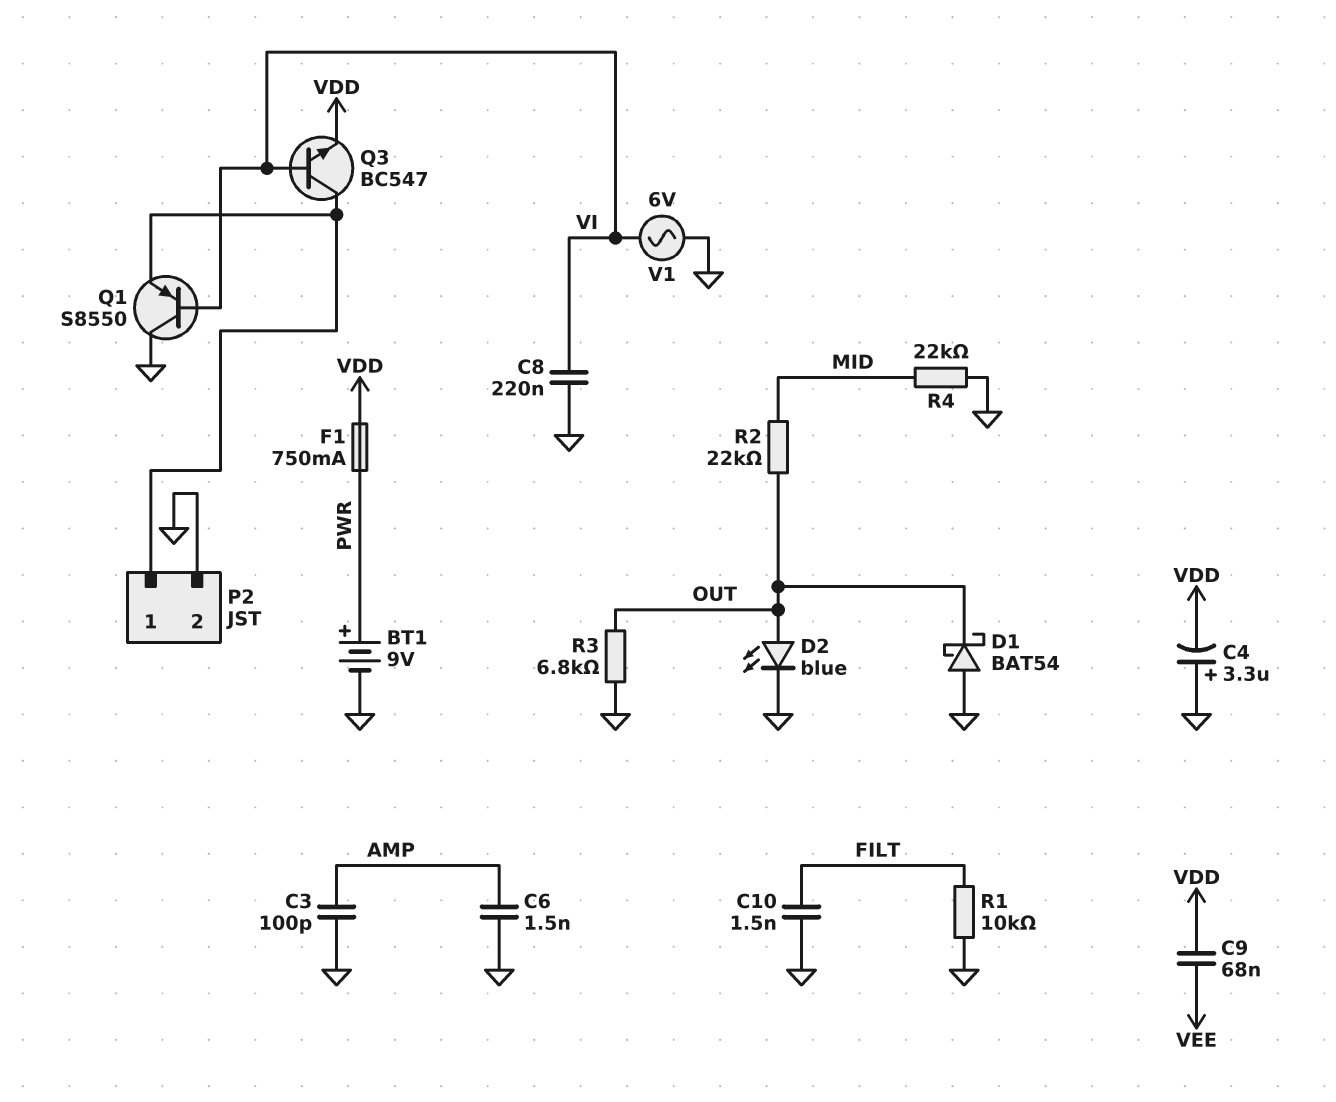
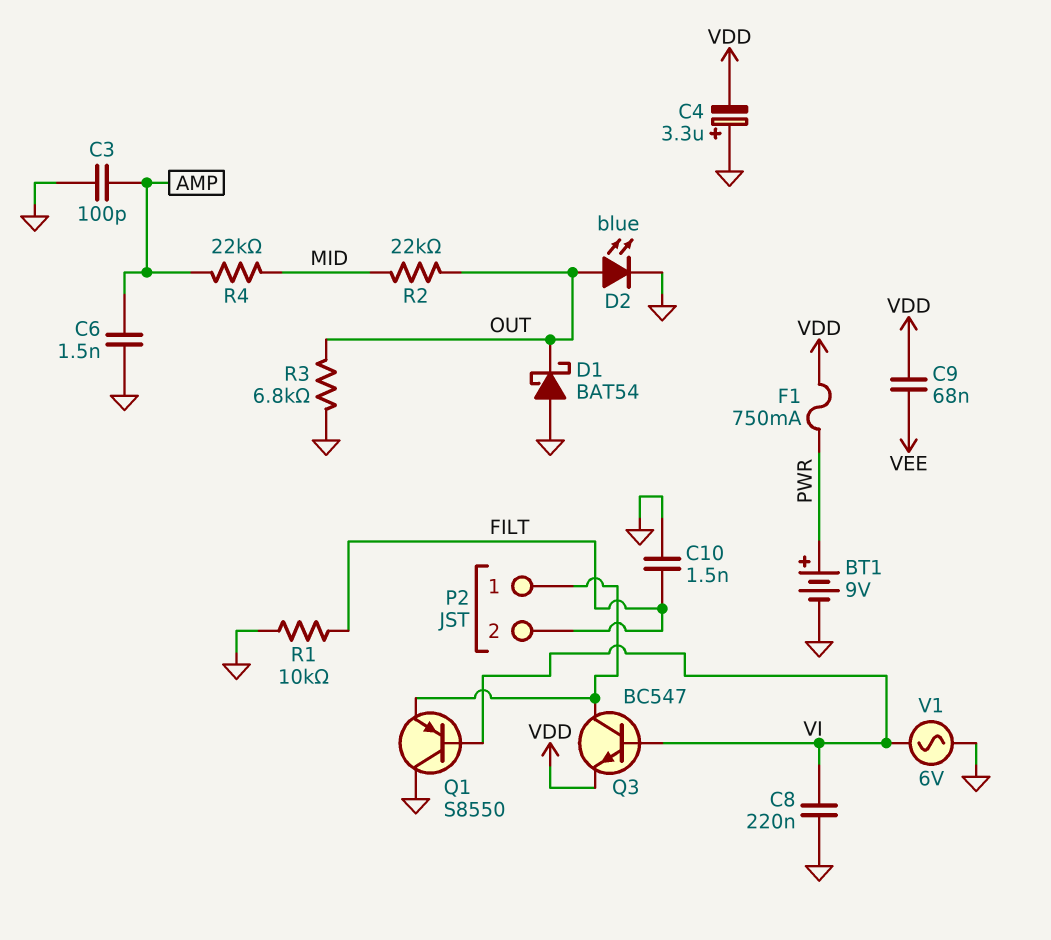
P2 pin 2: GND -> FILT
R4: 22k (GND, MID) -> 22k (AMP, MID)

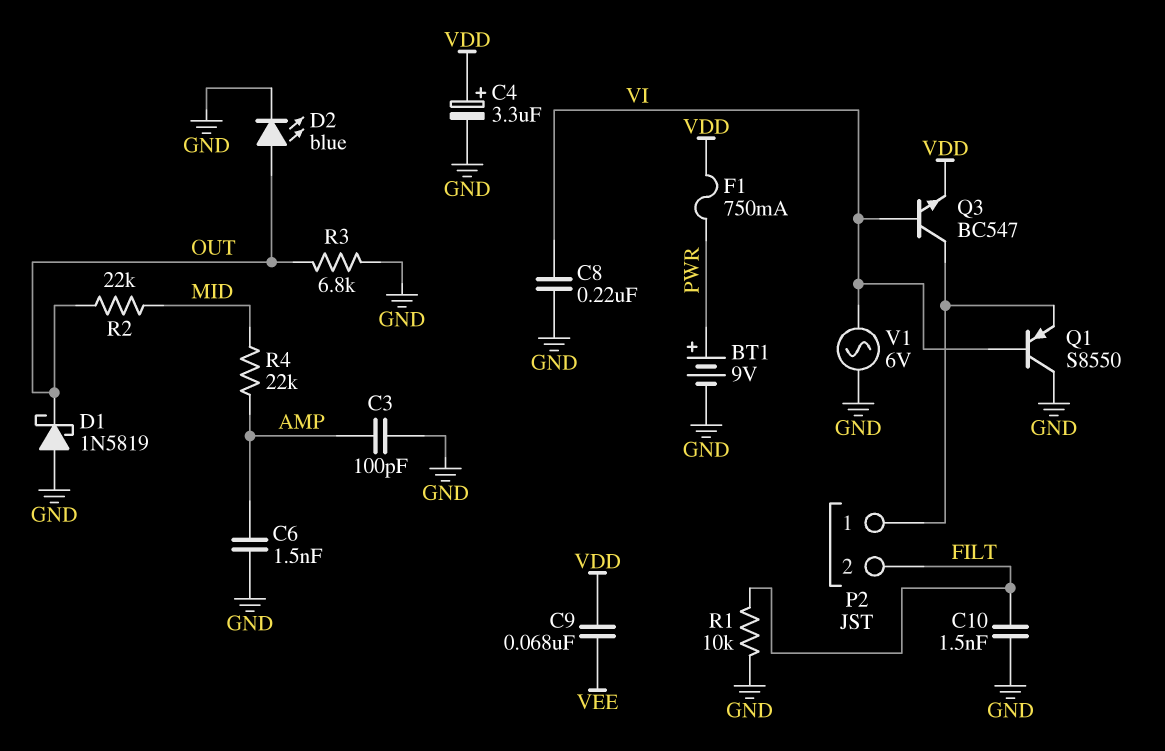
C4: 3.3uF (plus GND, minus VDD) -> 3.3uF (plus VDD, minus GND)
D1: schottky BAT54 (A GND, K OUT) -> schottky 1N5819 (A GND, K OUT)

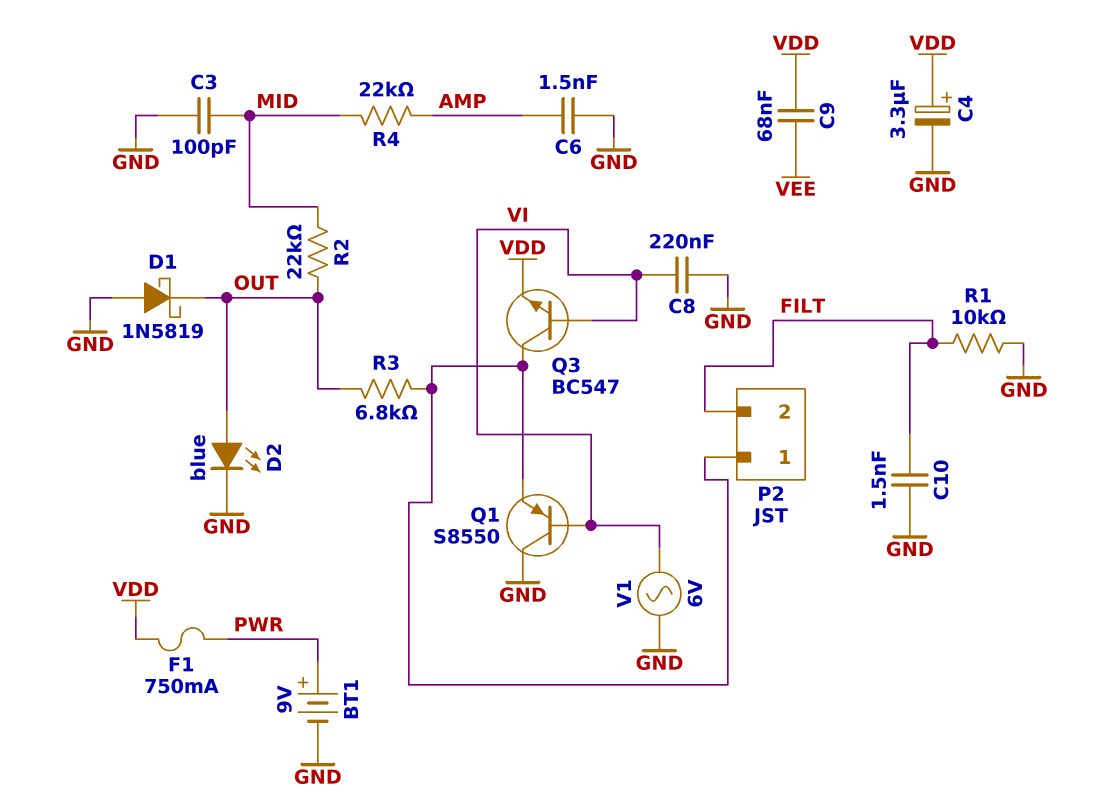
C3: 100pF (AMP, GND) -> 100pF (GND, MID)
R3: 6.8k (GND, OUT) -> 6.8k (OUT, P2/1)

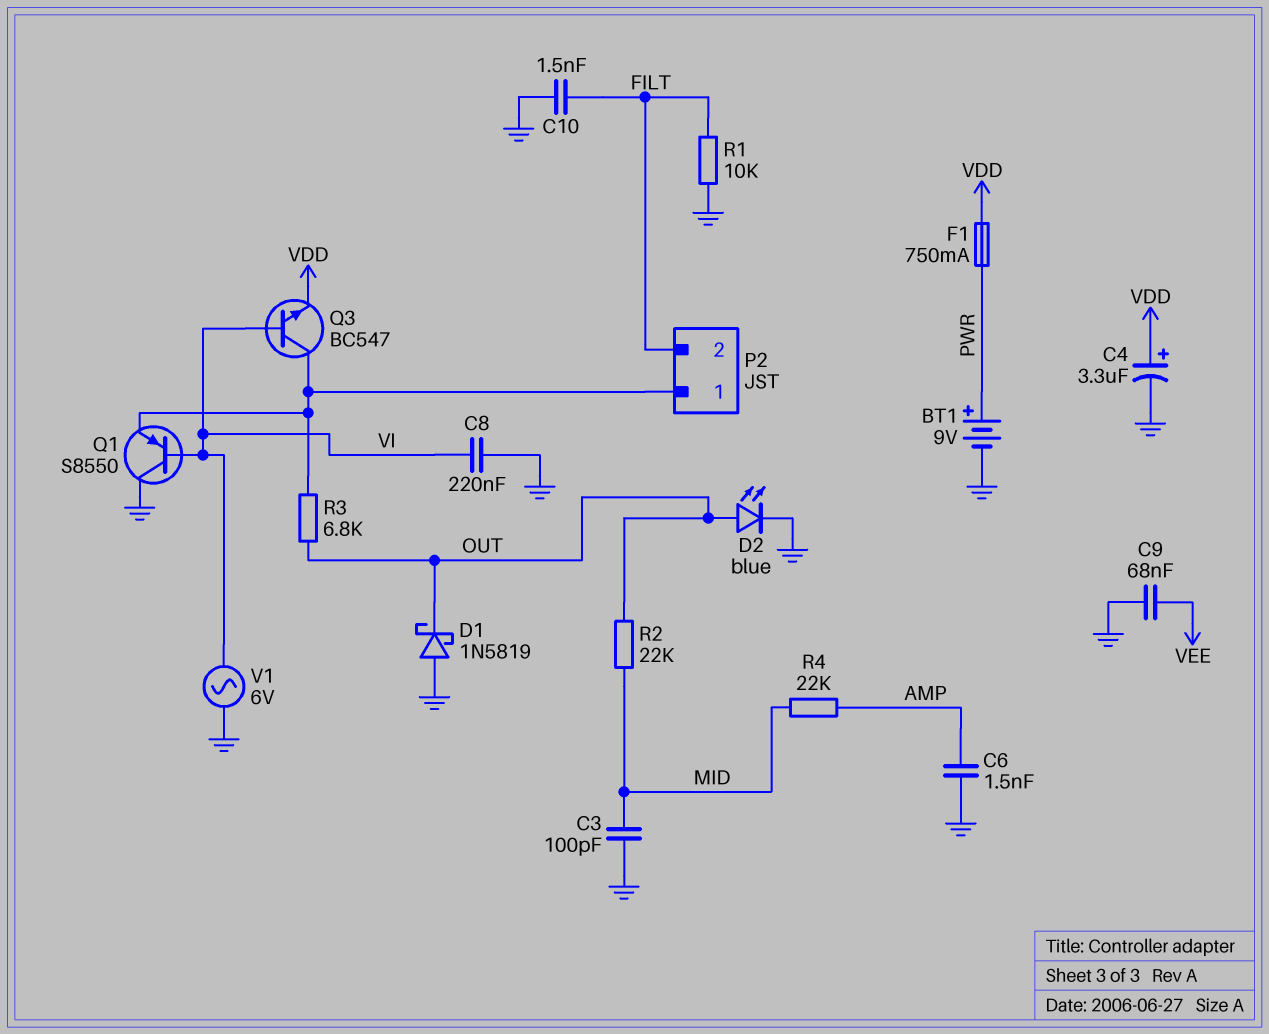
C9: 68nF (VDD, VEE) -> 68nF (GND, VEE)

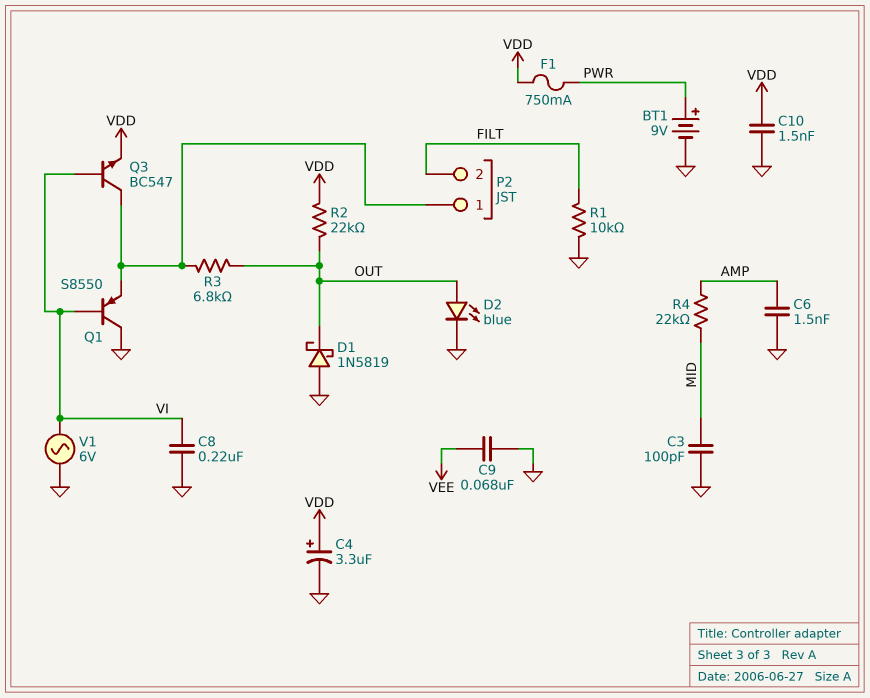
C10: 1.5nF (FILT, GND) -> 1.5nF (GND, VDD)
R2: 22k (MID, OUT) -> 22k (OUT, VDD)

